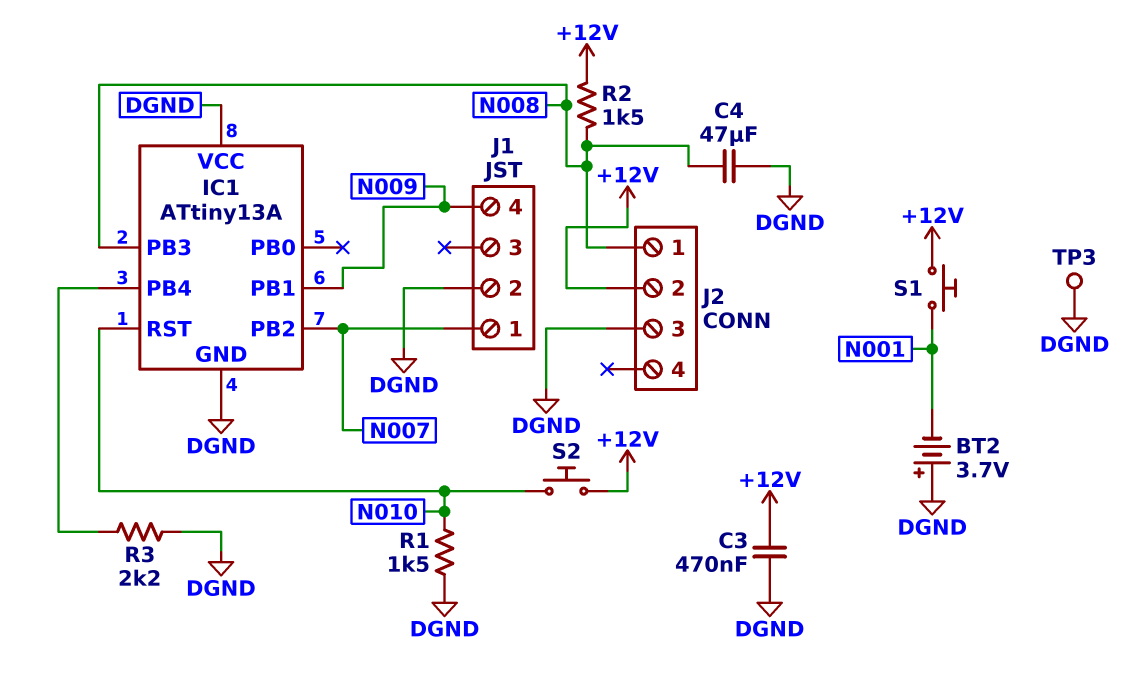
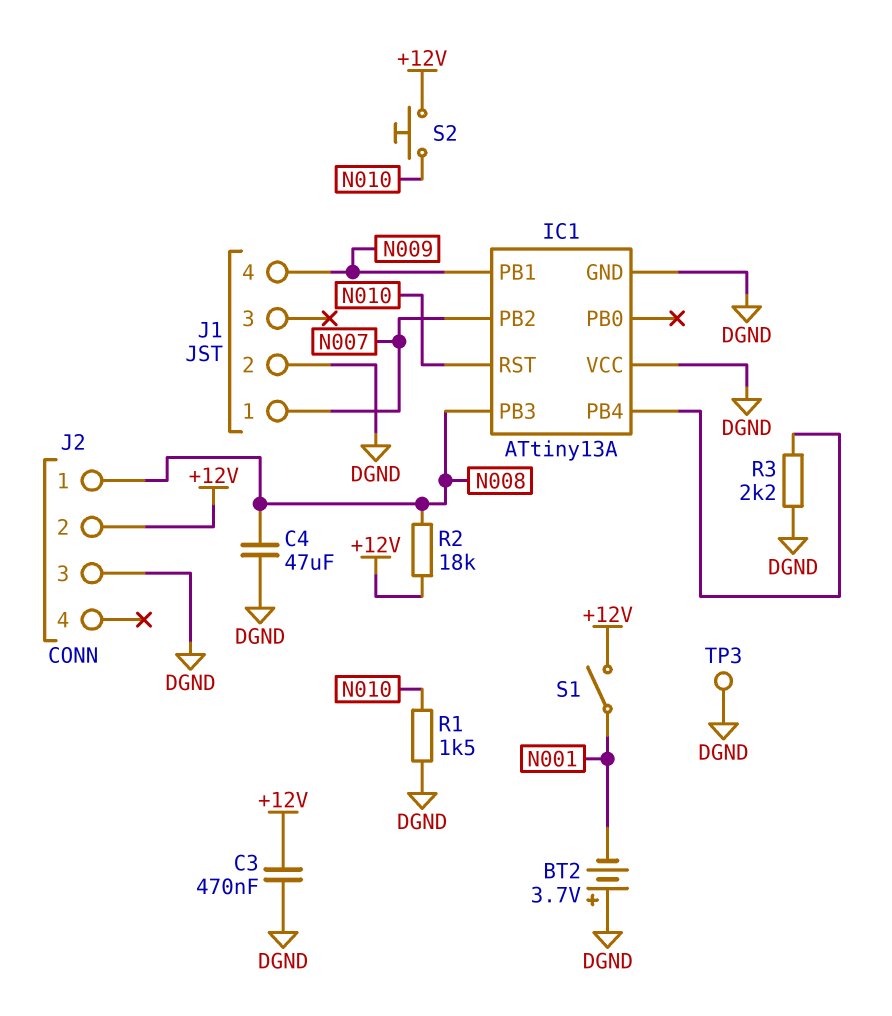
R2: 1.5k (+12V, N008) -> 18k (+12V, N008)
S1: button (+12V, N001) -> switch (+12V, N001)

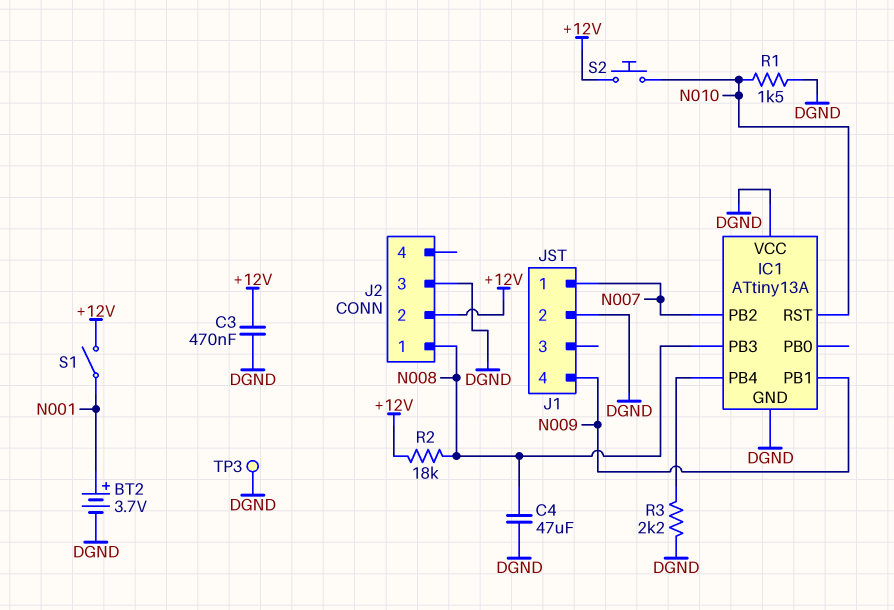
BT2: 3.7V (plus DGND, minus N001) -> 3.7V (plus N001, minus DGND)

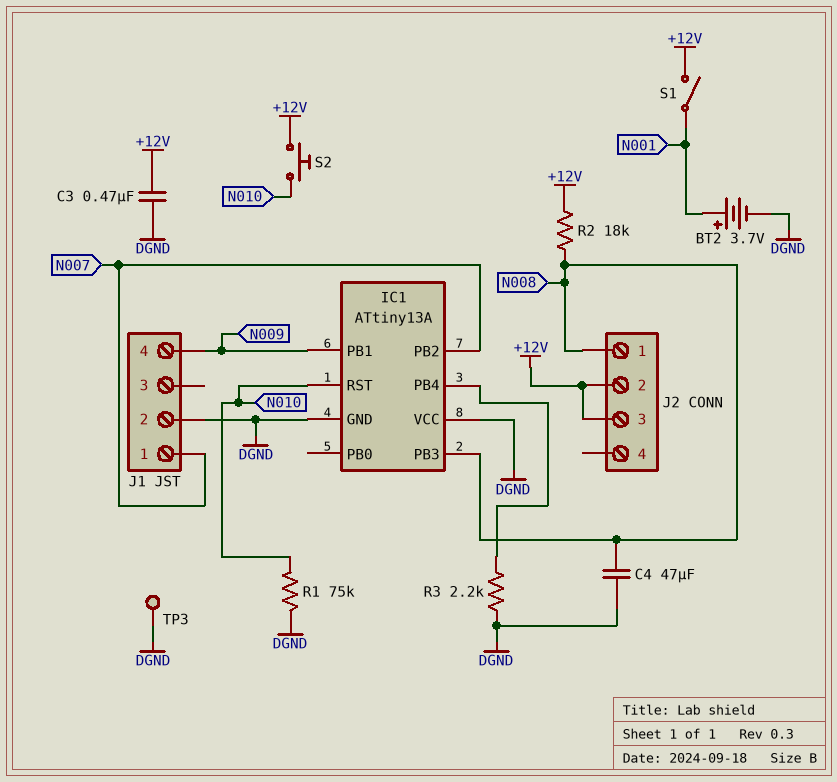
J2 pin 3: DGND -> +12V
R1: 1.5k (DGND, N010) -> 75k (DGND, N010)

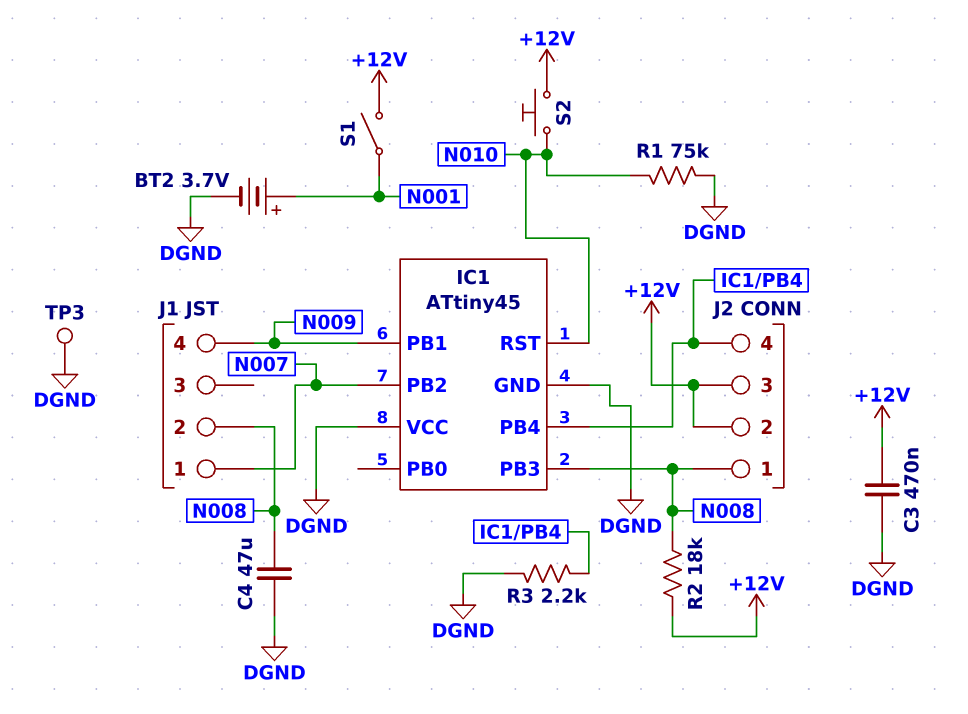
IC1: ATtiny13A -> ATtiny45
J1 pin 2: DGND -> N008
J2 pin 4: none -> IC1/PB4

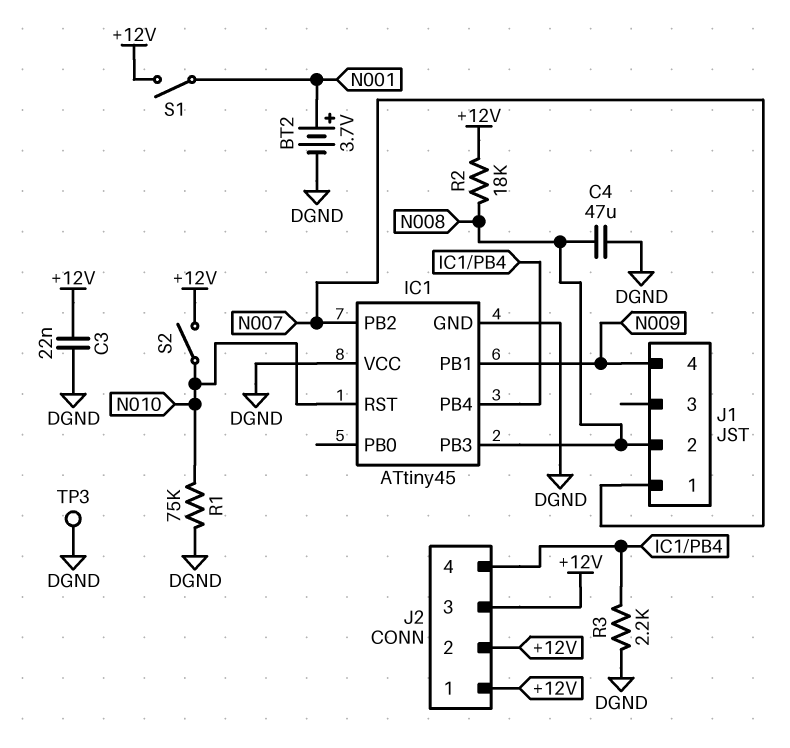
C3: 470nF (+12V, DGND) -> 22nF (+12V, DGND)
J2 pin 1: N008 -> +12V
S2: button (+12V, N010) -> switch (+12V, N010)

